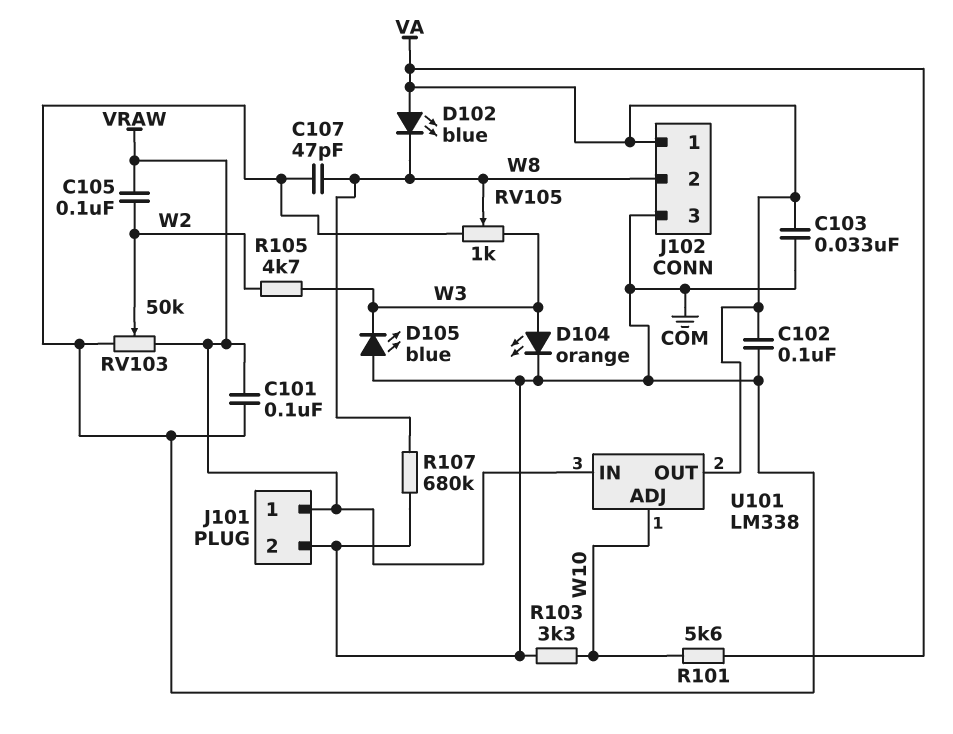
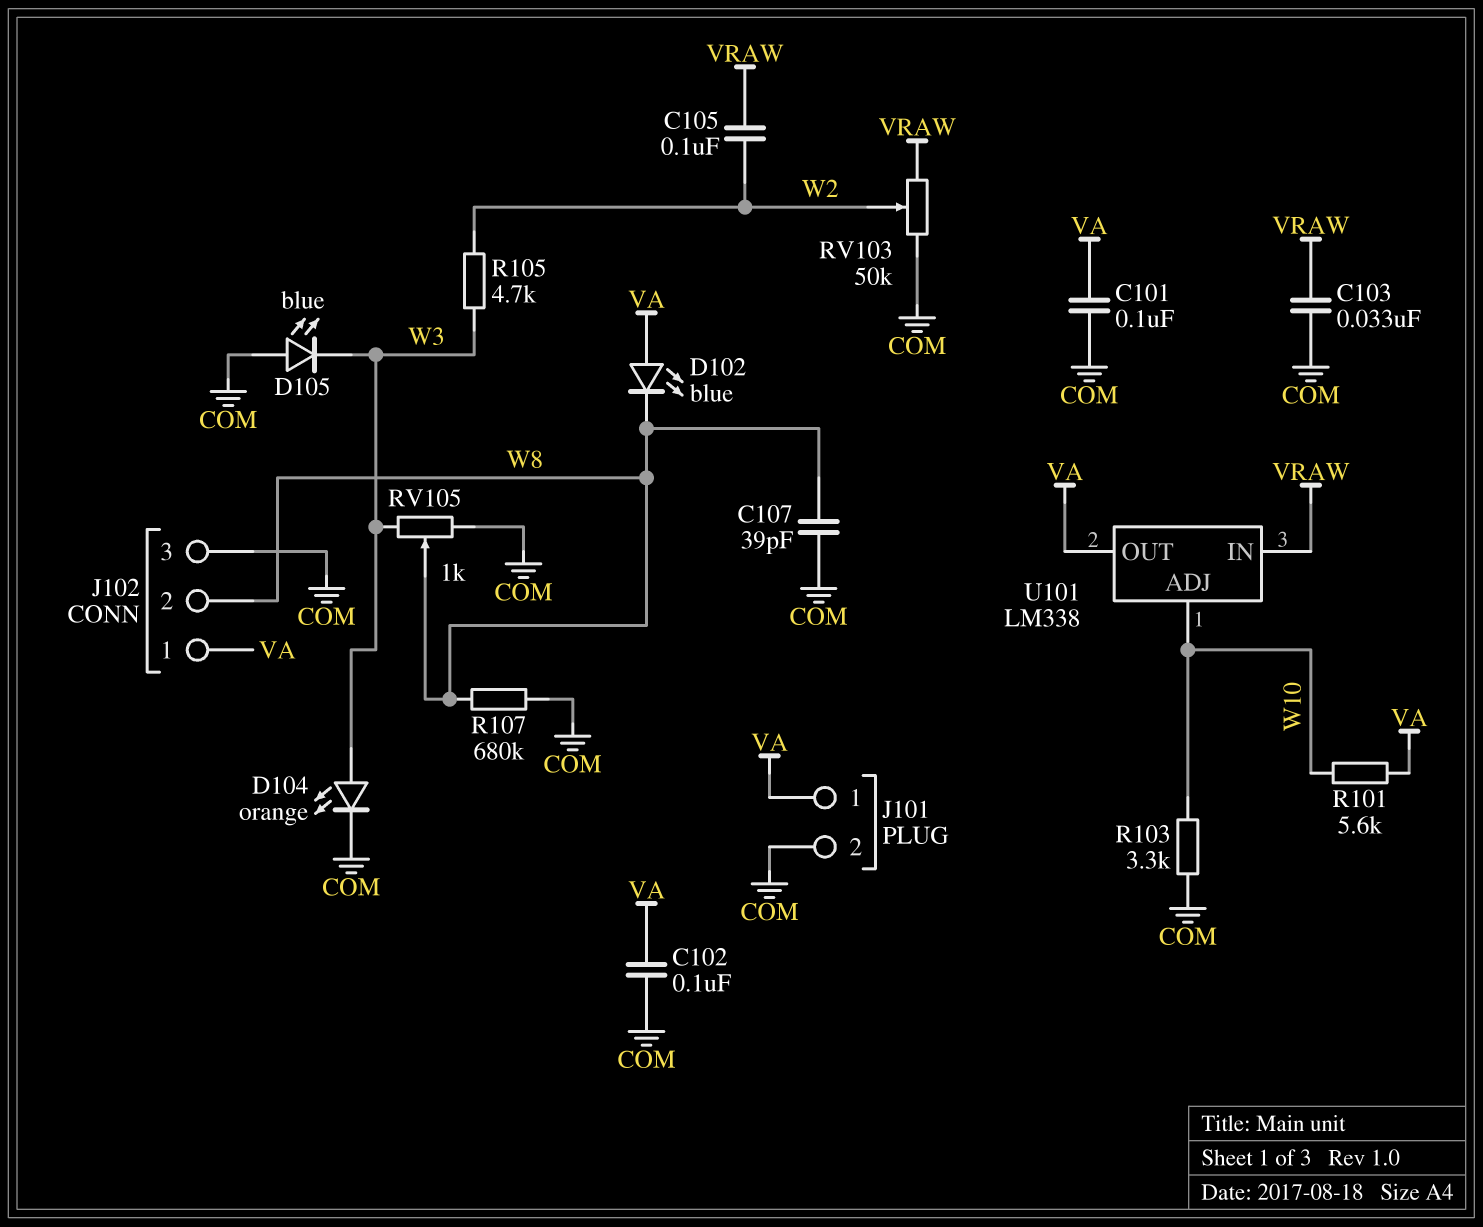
C101: 100nF (COM, VRAW) -> 100nF (COM, VA)
C103: 33nF (COM, VA) -> 33nF (COM, VRAW)
C107: 47pF (COM, W8) -> 39pF (COM, W8)
J101 pin 1: VRAW -> VA

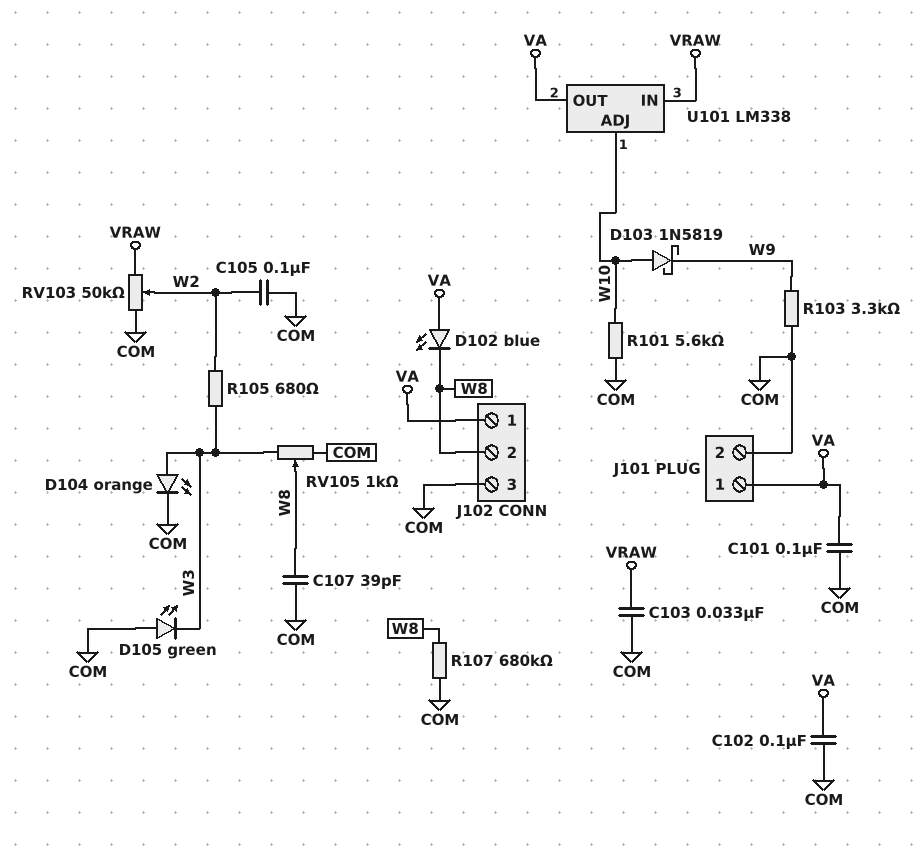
C105: 100nF (VRAW, W2) -> 100nF (COM, W2)
D103: none -> schottky 1N5819 (A W10, K W9)
D105: LED blue (A COM, K W3) -> LED green (A COM, K W3)
R101: 5.6k (VA, W10) -> 5.6k (COM, W10)
R103: 3.3k (COM, W10) -> 3.3k (COM, W9)
R105: 4.7k (W2, W3) -> 680 (W2, W3)

